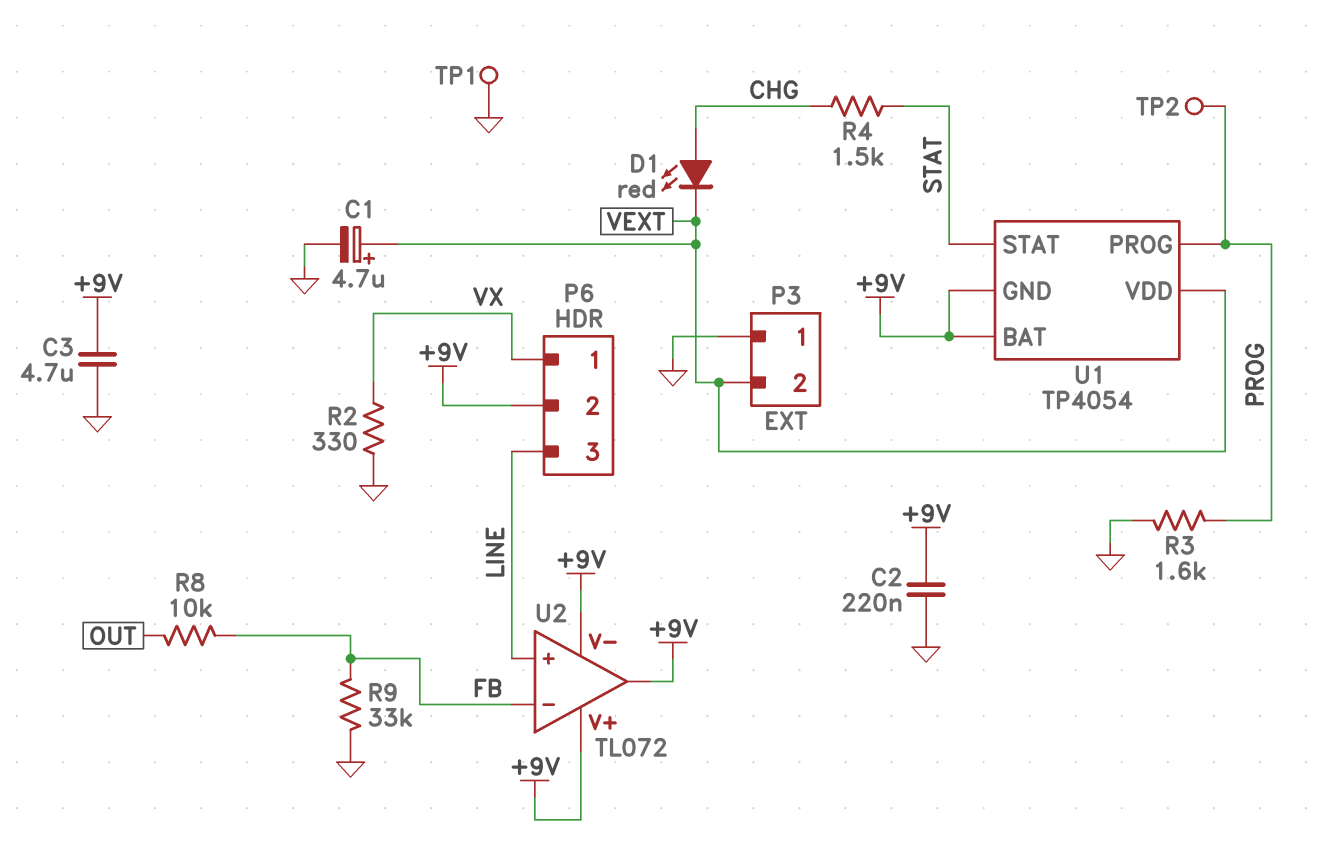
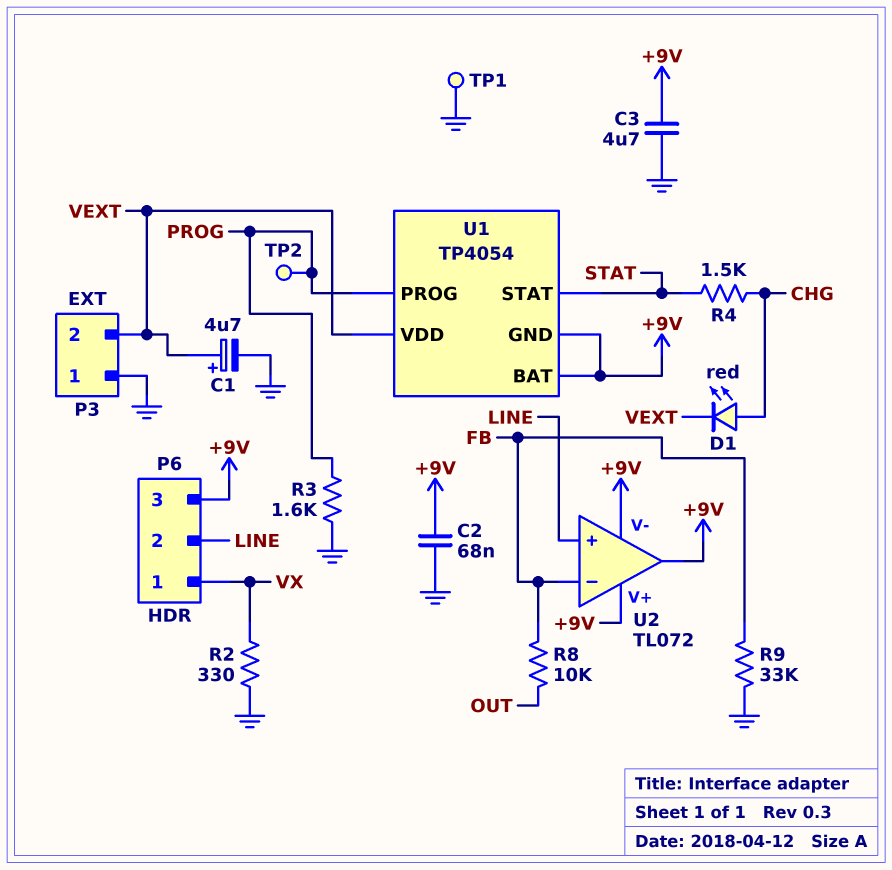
C2: 220nF (+9V, GND) -> 68nF (+9V, GND)
P6 pin 2: +9V -> LINE
P6 pin 3: LINE -> +9V

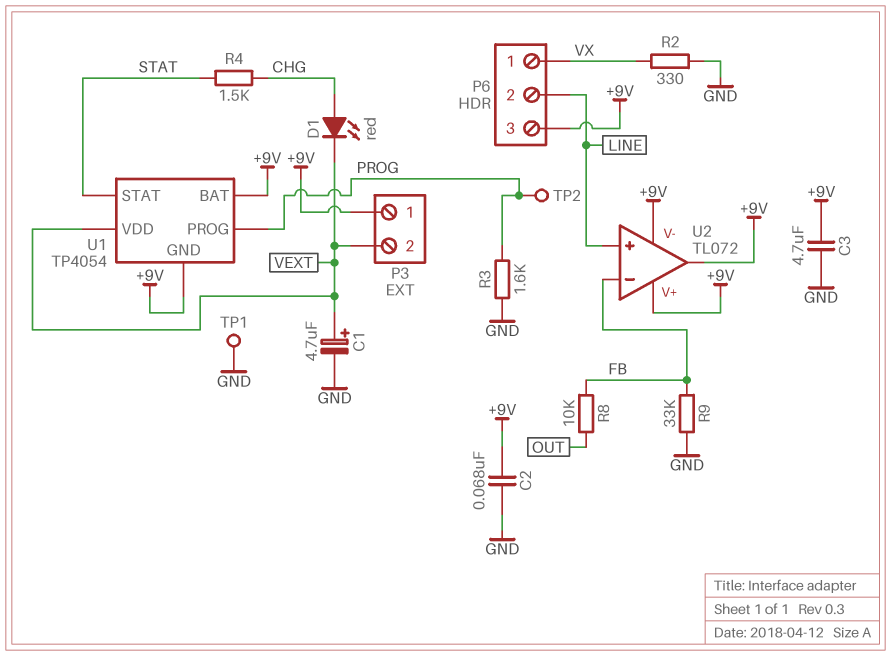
P3 pin 1: GND -> +9V

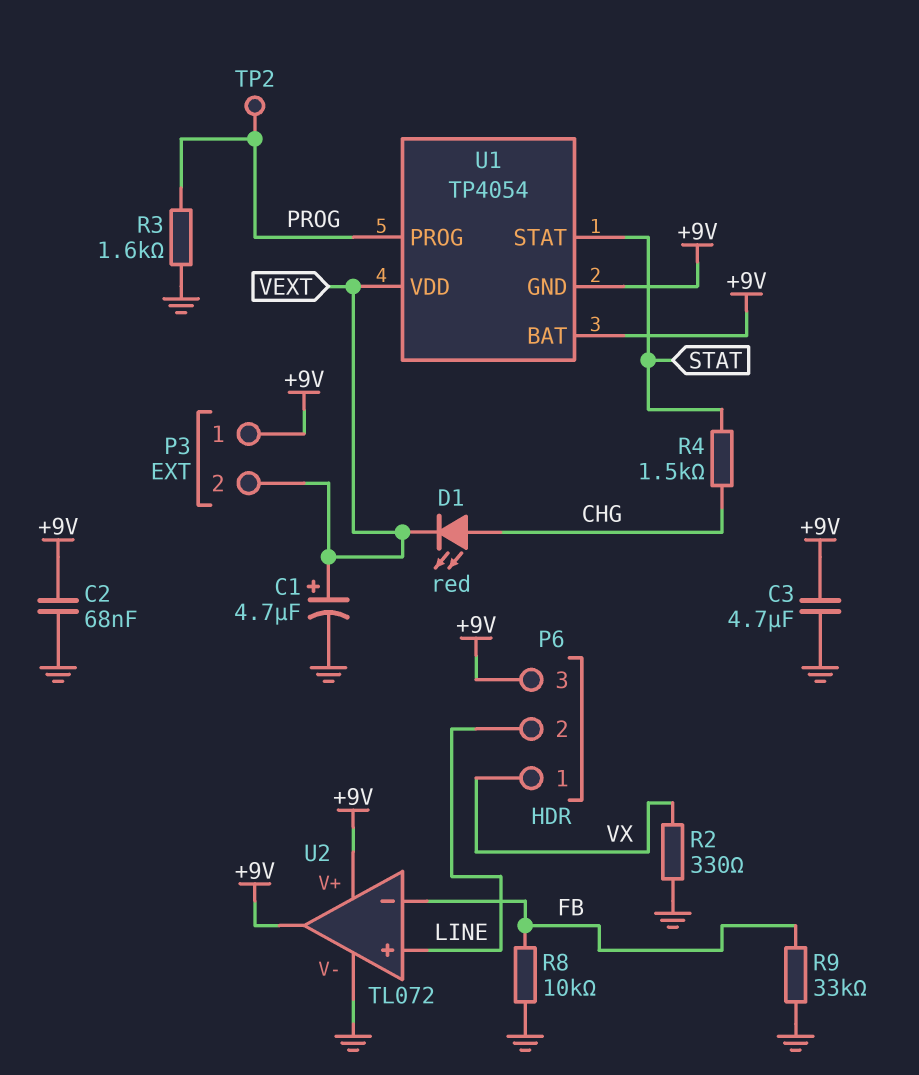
R8: 10k (FB, OUT) -> 10k (FB, GND)
TP1: test point (GND) -> none
U2 pin V-: +9V -> GND

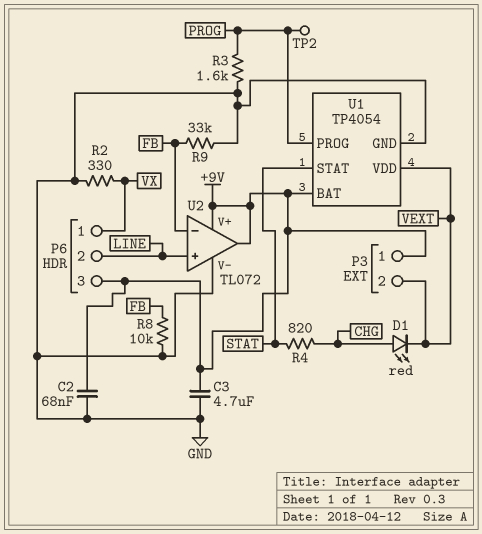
C1: 4.7uF (plus VEXT, minus GND) -> none
R4: 1.5k (CHG, STAT) -> 820 (CHG, STAT)
U1 pin GND: +9V -> GND

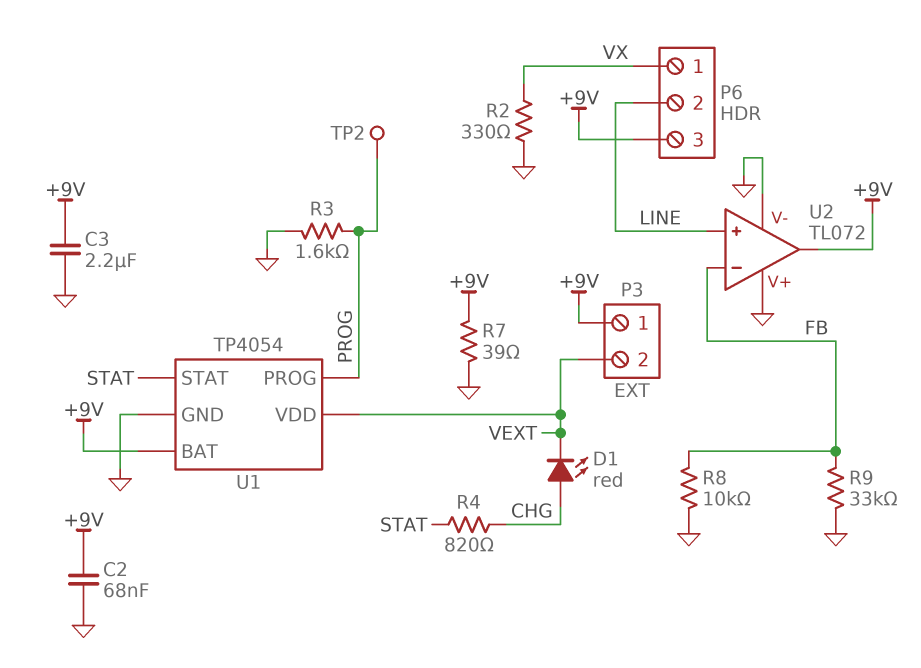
C3: 4.7uF (+9V, GND) -> 2.2uF (+9V, GND)
R7: none -> 39 (+9V, GND)
U2 pin V+: +9V -> GND

